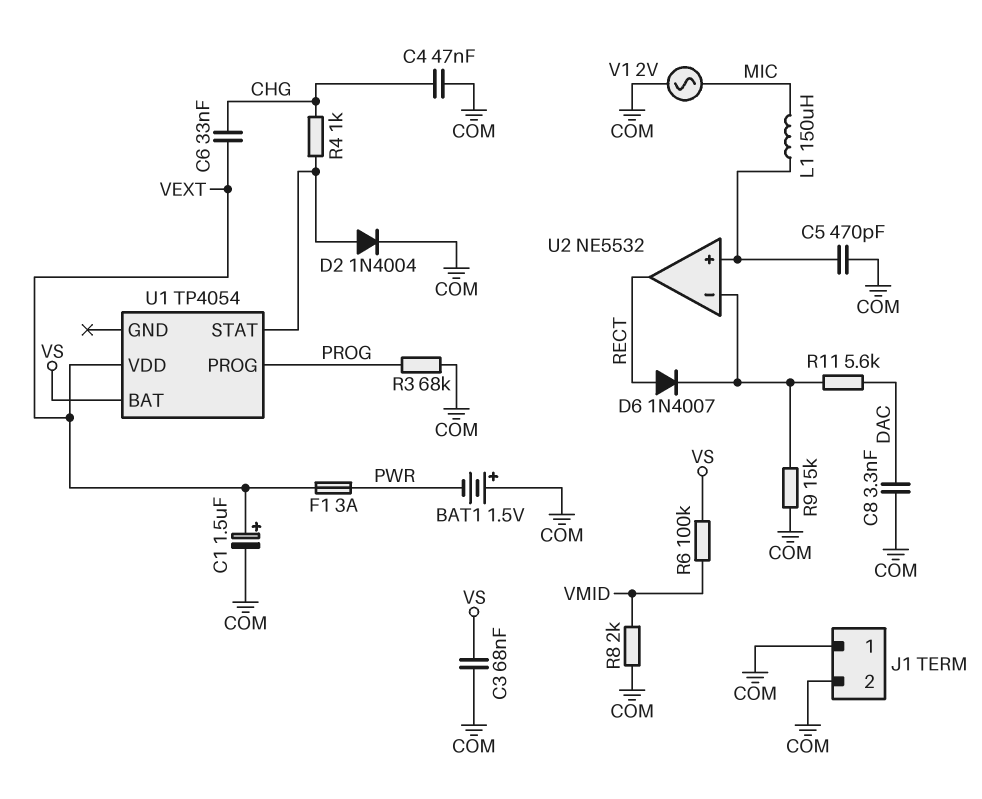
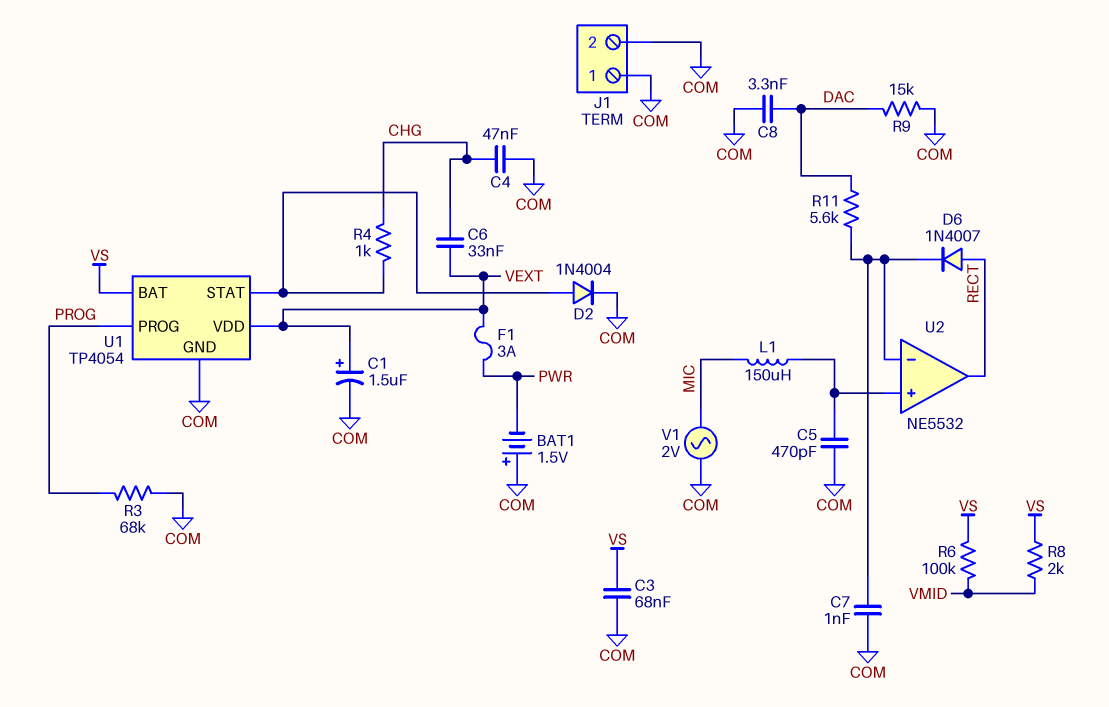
C7: none -> 1nF (COM, U2/in-)
R8: 2k (COM, VMID) -> 2k (VMID, VS)
R9: 15k (COM, U2/in-) -> 15k (COM, DAC)
U1 pin GND: none -> COM

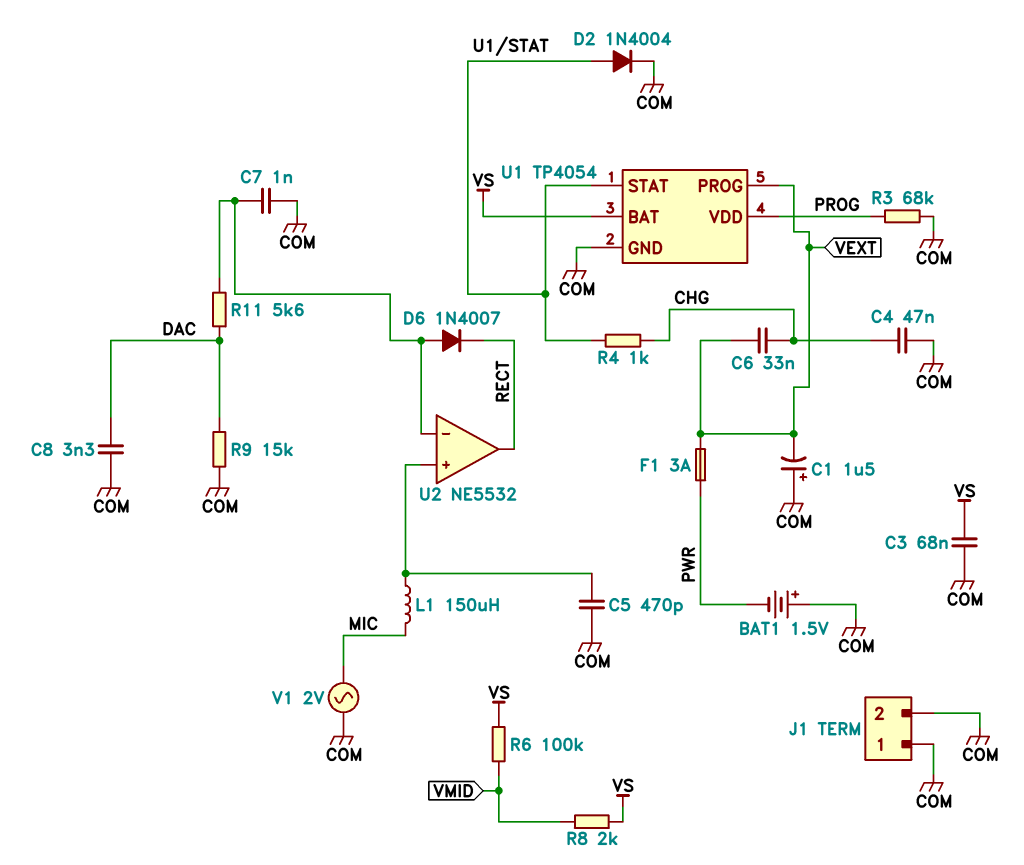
C1: 1.5uF (plus VEXT, minus COM) -> 1.5uF (plus COM, minus VEXT)
D6: diode 1N4007 (A RECT, K U2/in-) -> diode 1N4007 (A U2/in-, K RECT)
U1 pin PROG: PROG -> VEXT
U1 pin VDD: VEXT -> PROG

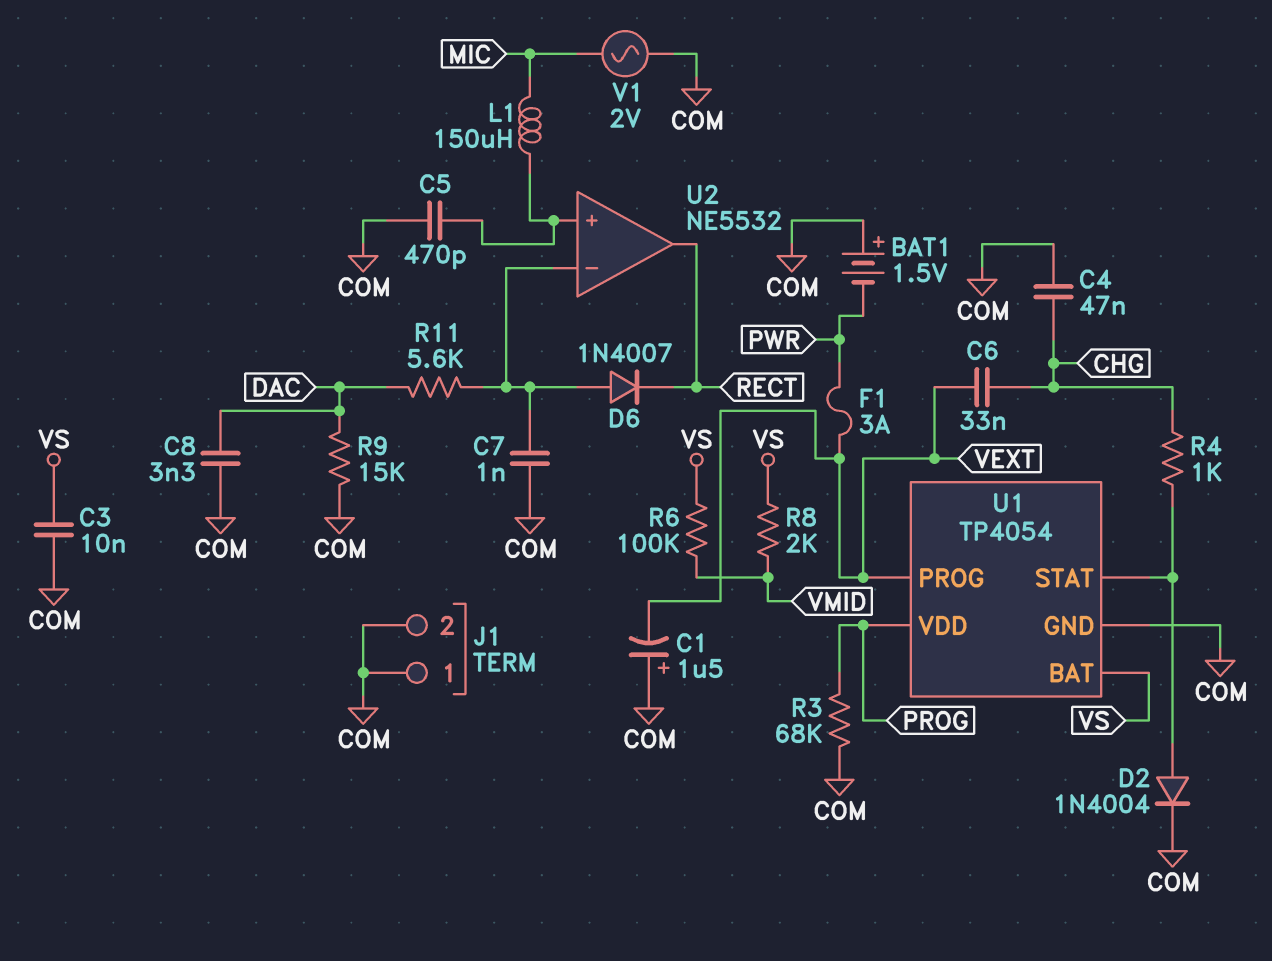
C3: 68nF (COM, VS) -> 10nF (COM, VS)

